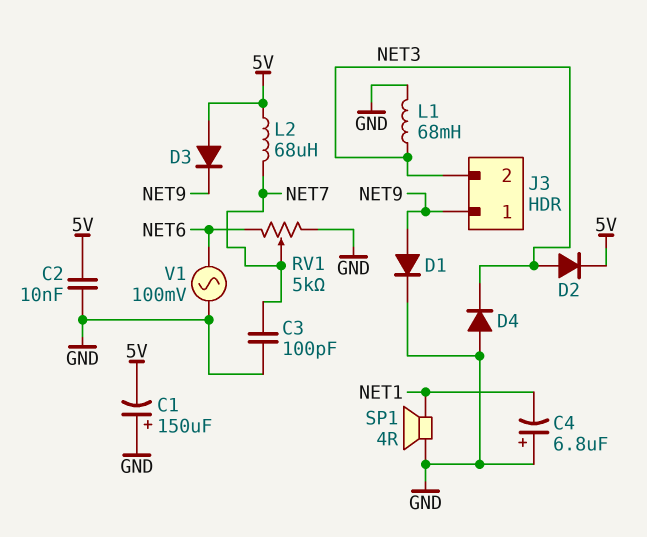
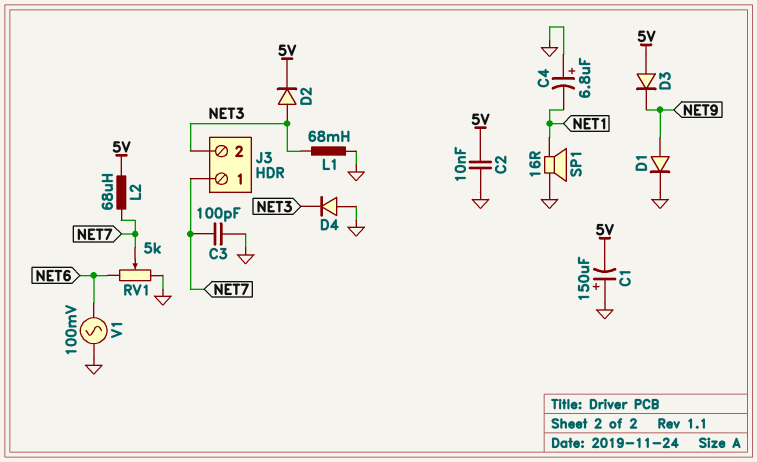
J3 pin 1: NET9 -> NET7
SP1: speaker 4R (GND, NET1) -> speaker 16R (GND, NET1)

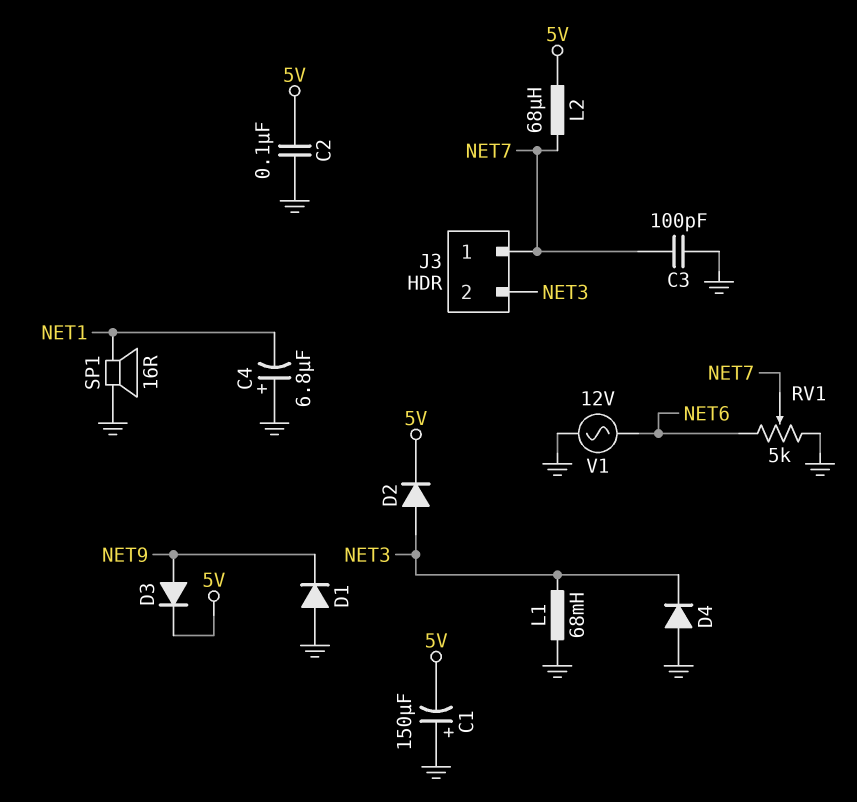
C2: 10nF (5V, GND) -> 100nF (5V, GND)
D1: diode (A NET9, K GND) -> diode (A GND, K NET9)
D3: diode (A 5V, K NET9) -> diode (A NET9, K 5V)
V1: AC 100mV (GND, NET6) -> AC 12V (GND, NET6)

